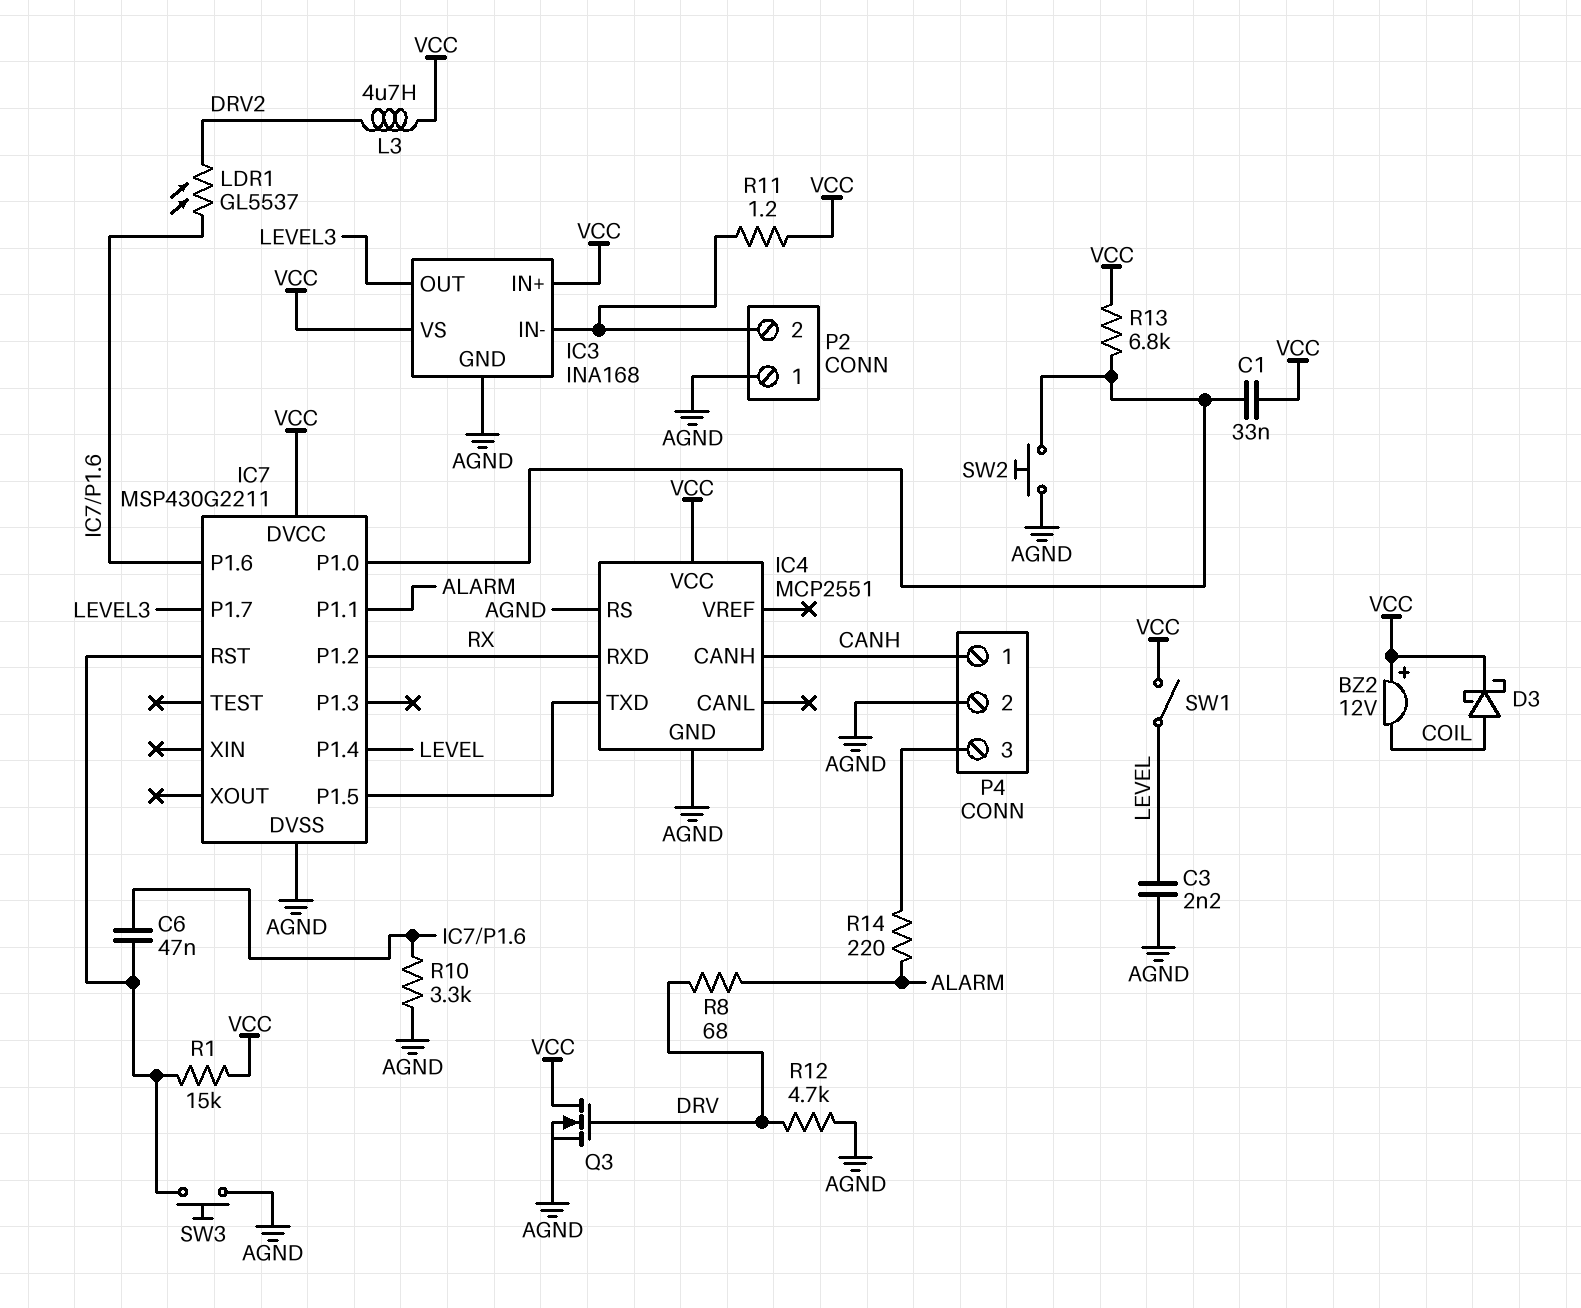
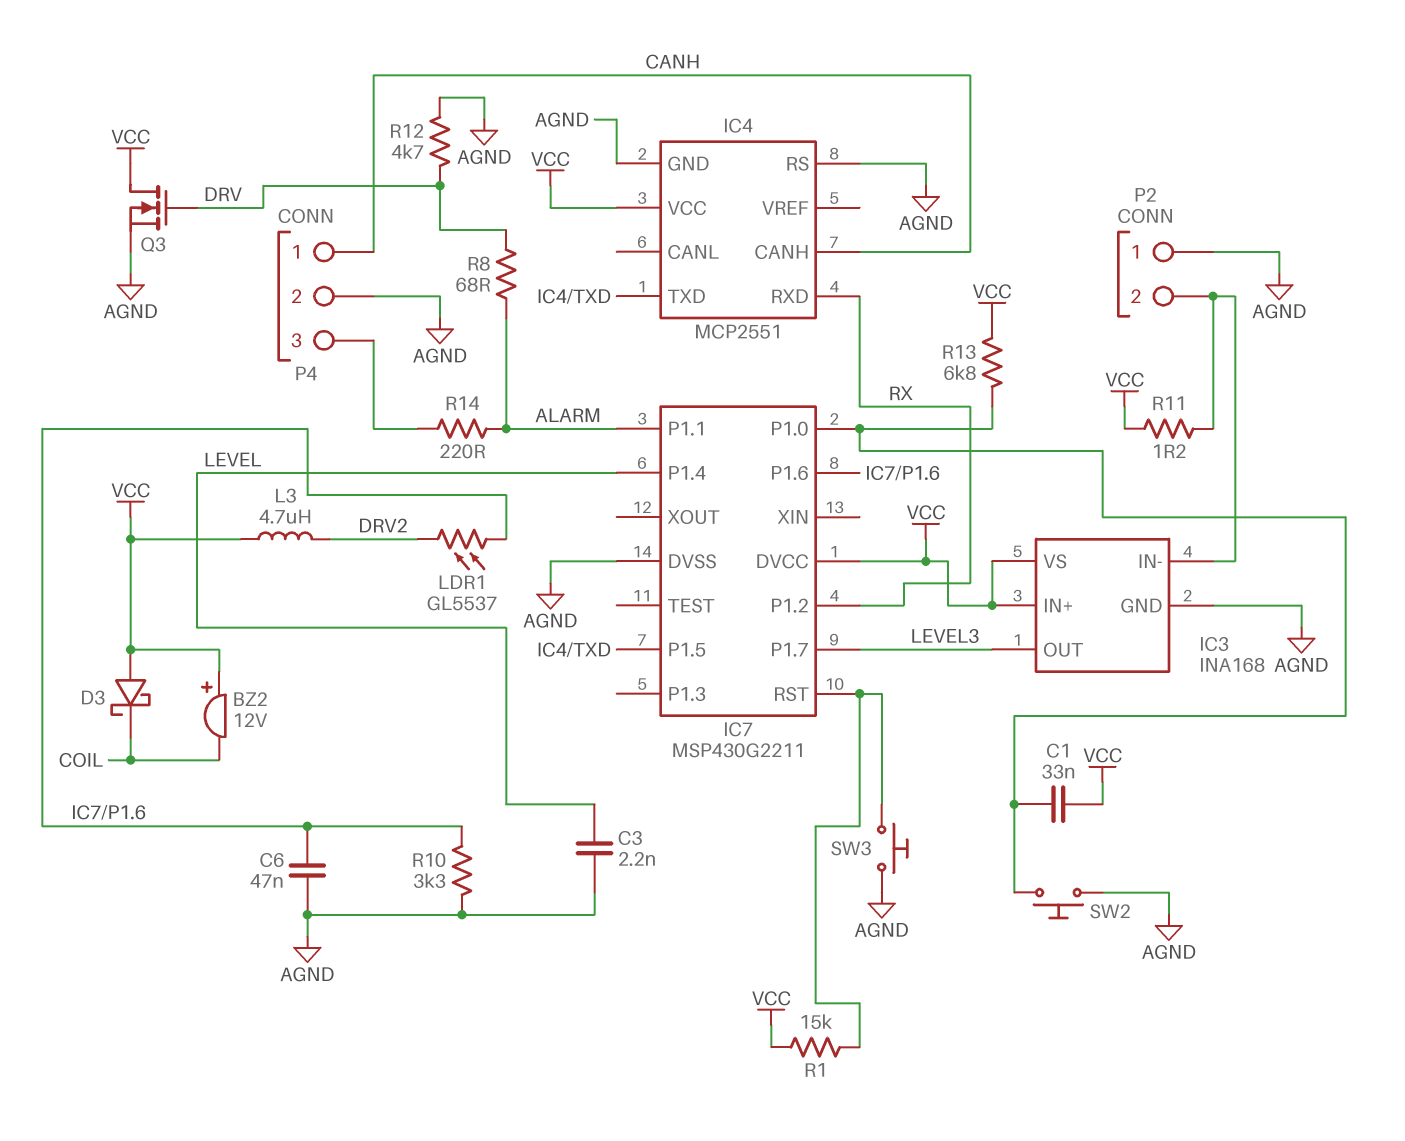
C6: 47nF (IC7/P1.6, IC7/RST) -> 47nF (AGND, IC7/P1.6)
D3: schottky (A COIL, K VCC) -> schottky (A VCC, K COIL)
SW1: switch (LEVEL, VCC) -> none

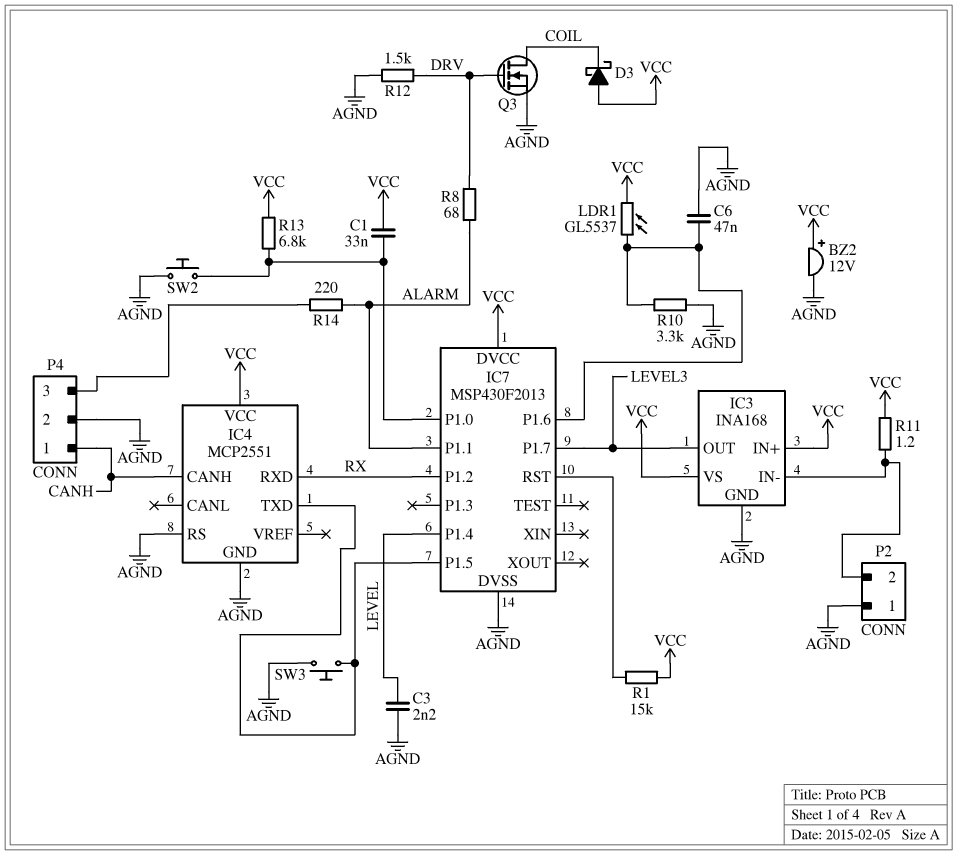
BZ2: buzzer 12V (plus VCC, minus COIL) -> buzzer 12V (plus VCC, minus AGND)
IC7: MSP430G2211 -> MSP430F2013
L3: 4.7uH (DRV2, VCC) -> none
LDR1: GL5537 (DRV2, IC7/P1.6) -> GL5537 (IC7/P1.6, VCC)
Q3: NMOS (G DRV, D VCC, S AGND) -> NMOS (G DRV, D COIL, S AGND)
R12: 4.7k (AGND, DRV) -> 1.5k (AGND, DRV)
SW3: button (AGND, IC7/RST) -> button (AGND, IC4/TXD)

